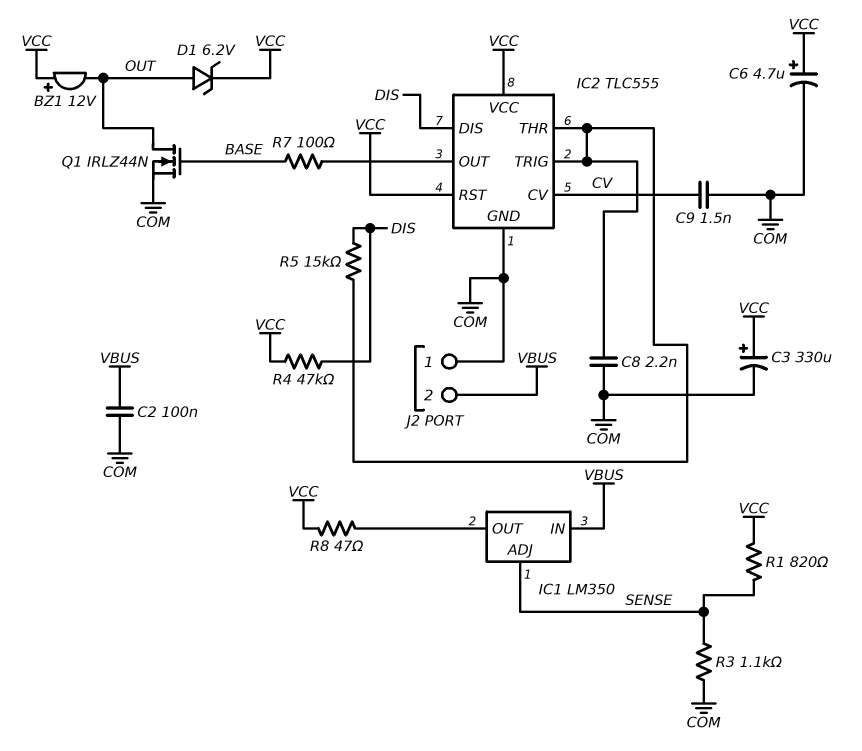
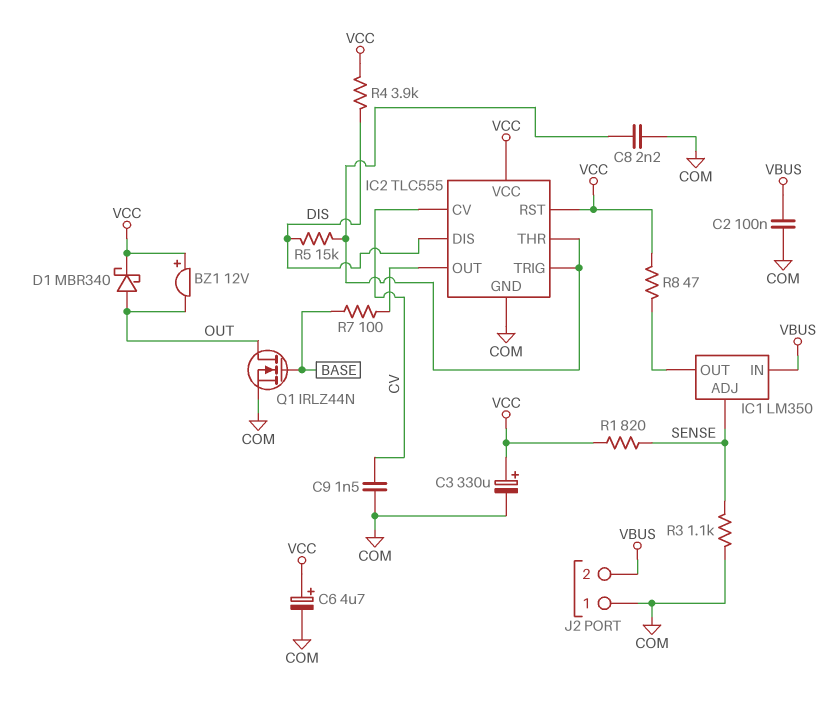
D1: zener 6.2V (A OUT, K VCC) -> schottky MBR340 (A OUT, K VCC)
R4: 47k (DIS, VCC) -> 3.9k (DIS, VCC)

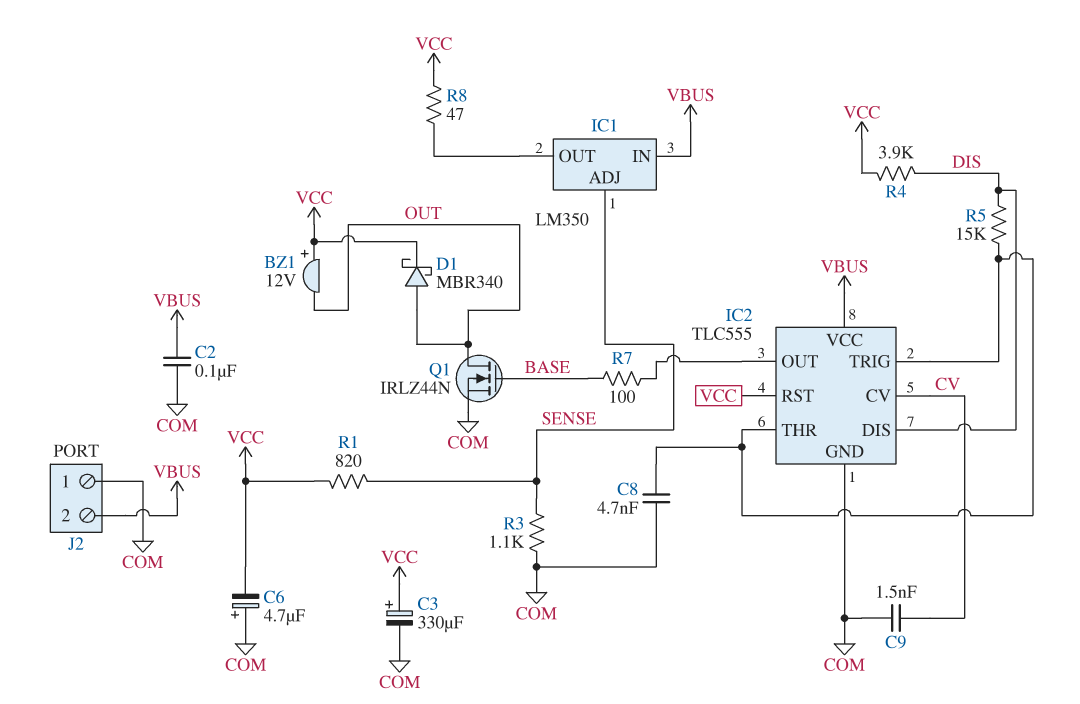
C6: 4.7uF (plus VCC, minus COM) -> 4.7uF (plus COM, minus VCC)
C8: 2.2nF (COM, IC2/THR) -> 4.7nF (COM, IC2/THR)
IC2 pin VCC: VCC -> VBUS

